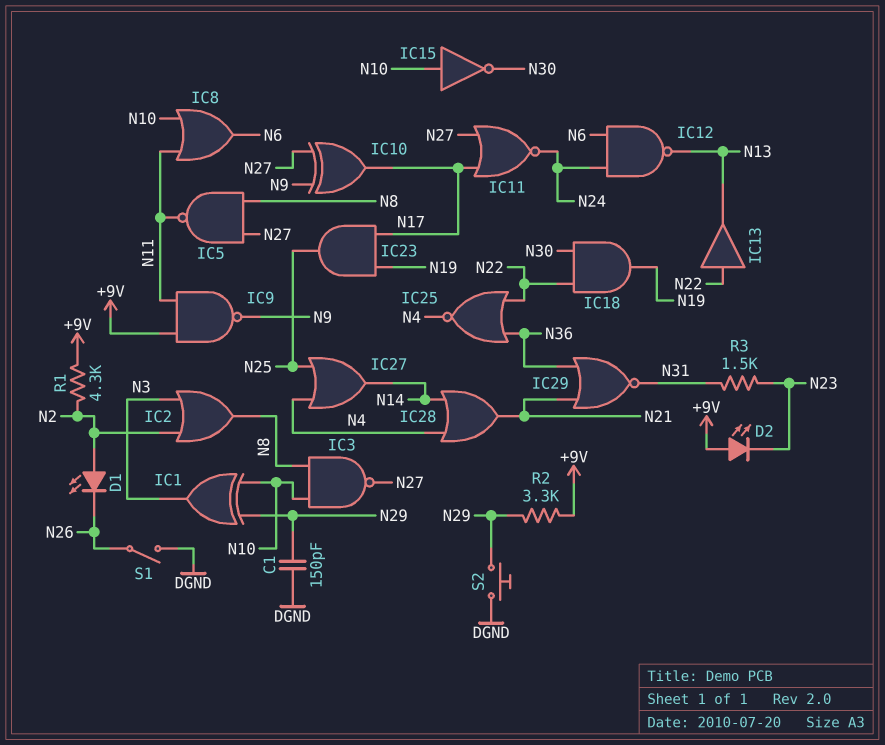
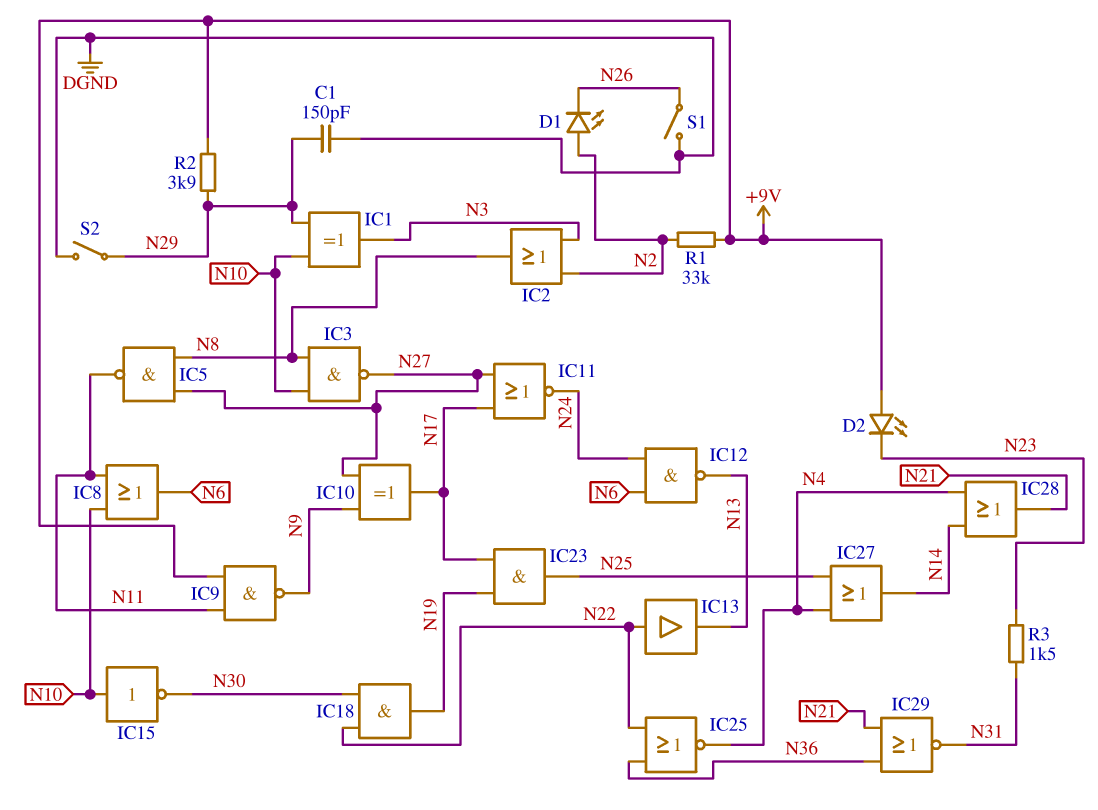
R1: 4.3k (+9V, N2) -> 33k (+9V, N2)
R2: 3.3k (+9V, N29) -> 3.9k (+9V, N29)
S2: button (DGND, N29) -> switch (DGND, N29)

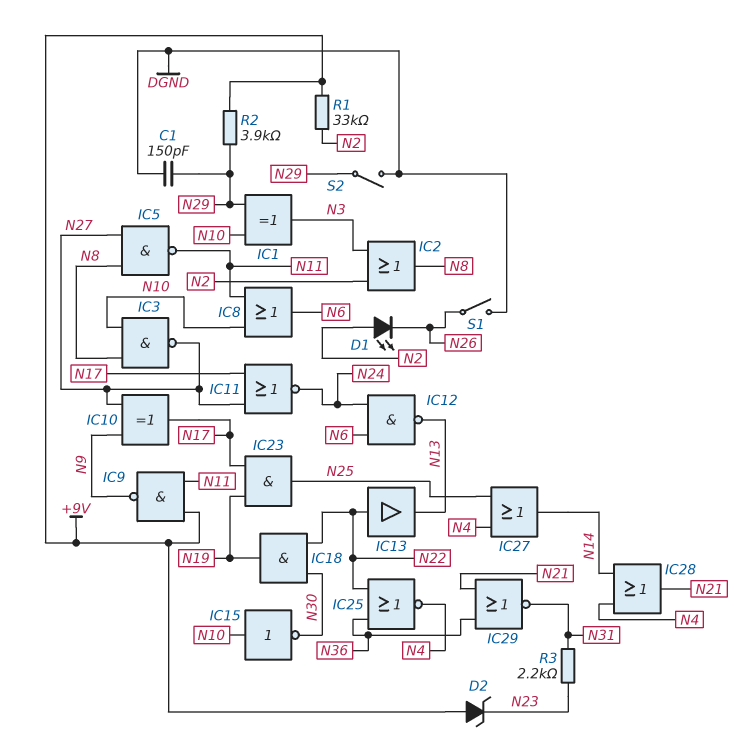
D2: LED (A +9V, K N23) -> zener (A +9V, K N23)
R3: 1.5k (N23, N31) -> 2.2k (N23, N31)

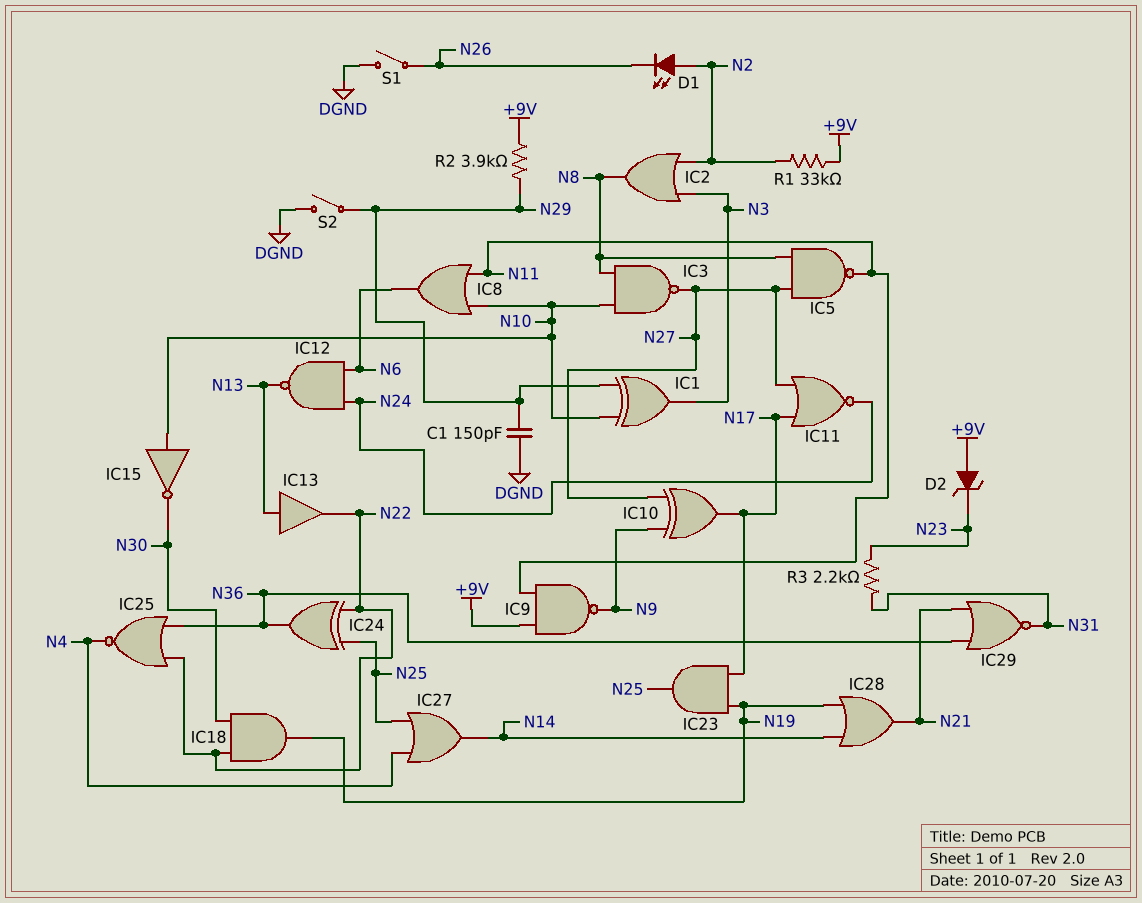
IC13: buffer (in N22, out N13) -> buffer (in N13, out N22)
IC24: none -> XOR (in N22, in N25, out N36)
IC28: OR (in N4, in N14, out N21) -> OR (in N14, in N19, out N21)

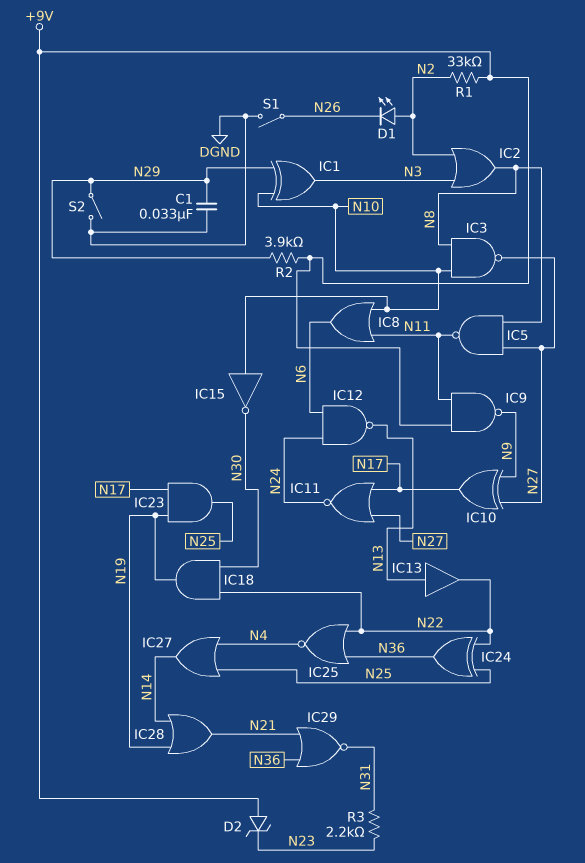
C1: 150pF (DGND, N29) -> 33nF (DGND, N29)

